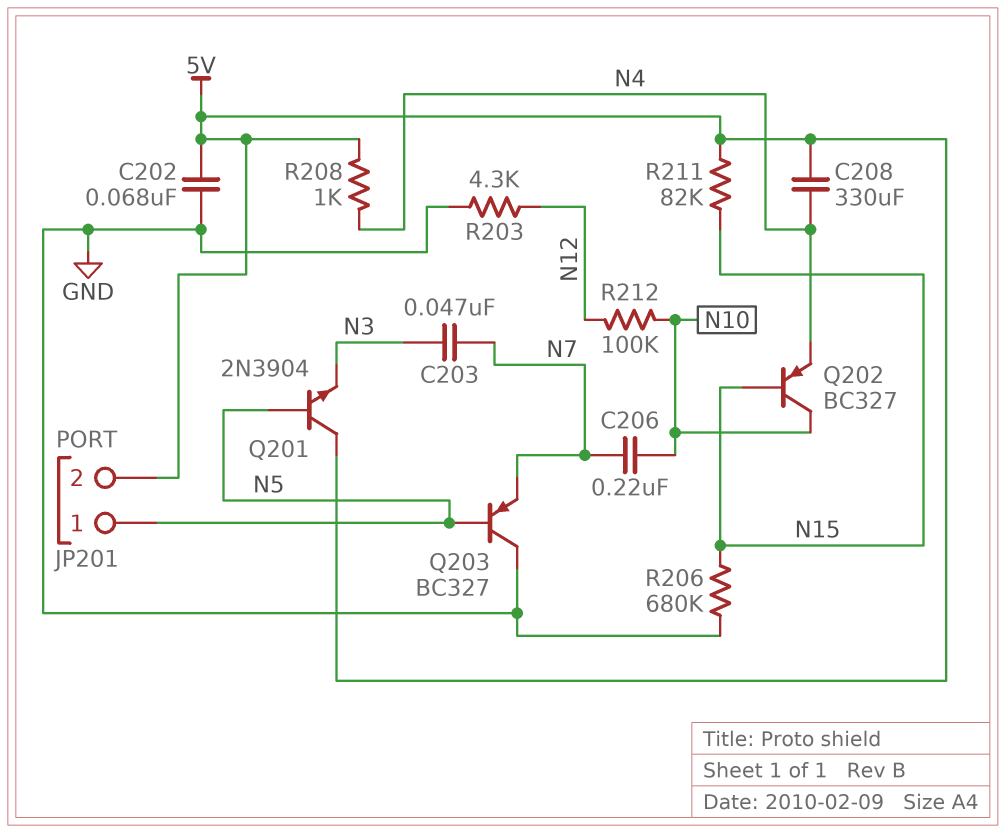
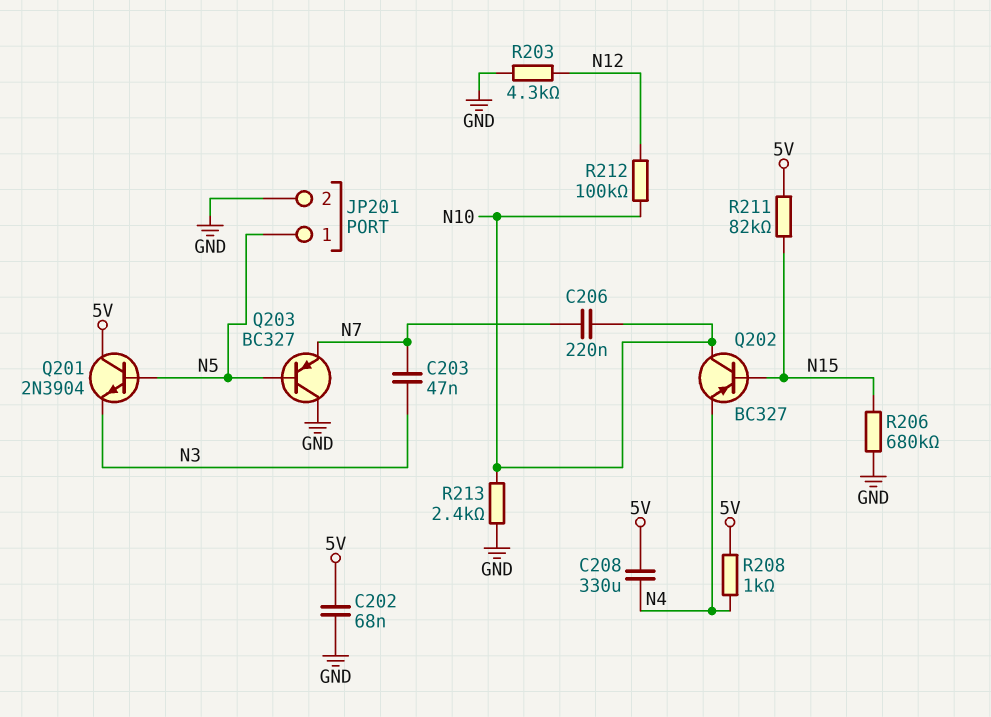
JP201 pin 2: 5V -> GND
R213: none -> 2.4k (GND, N10)

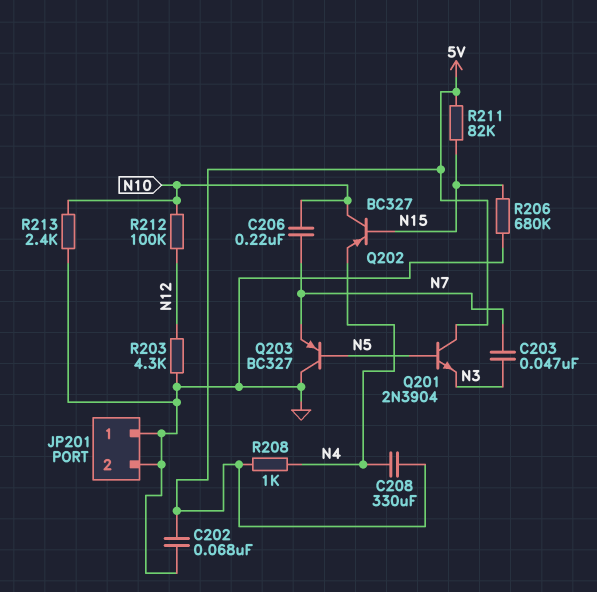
JP201 pin 1: N5 -> GND

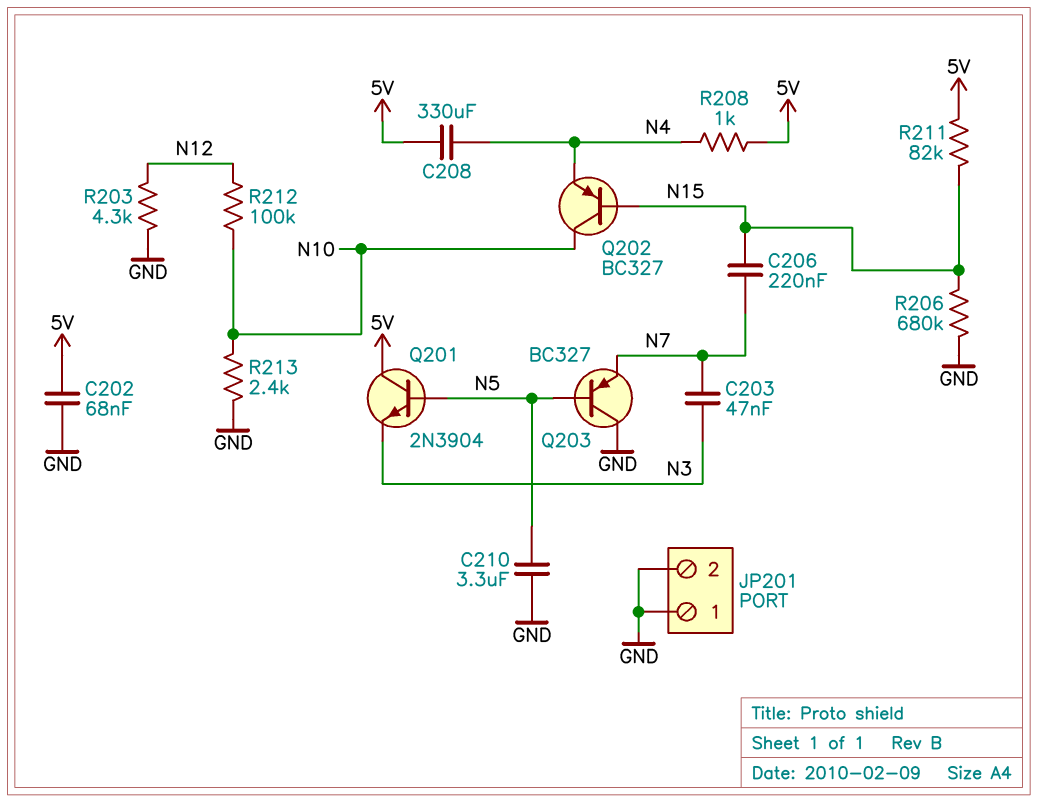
C206: 220nF (N7, N10) -> 220nF (N7, N15)
C210: none -> 3.3uF (GND, N5)

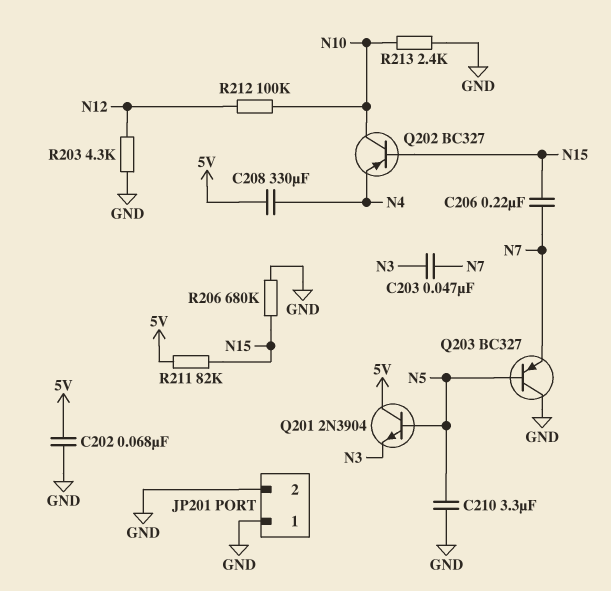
R208: 1k (5V, N4) -> none

